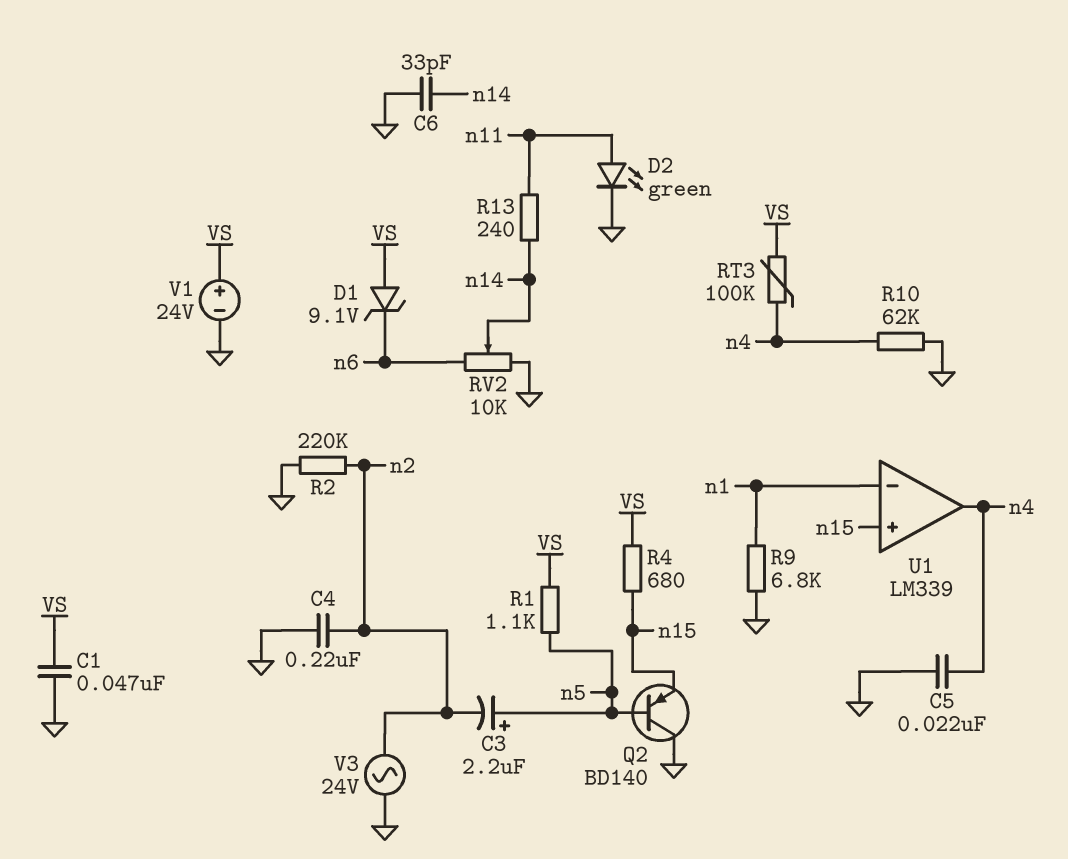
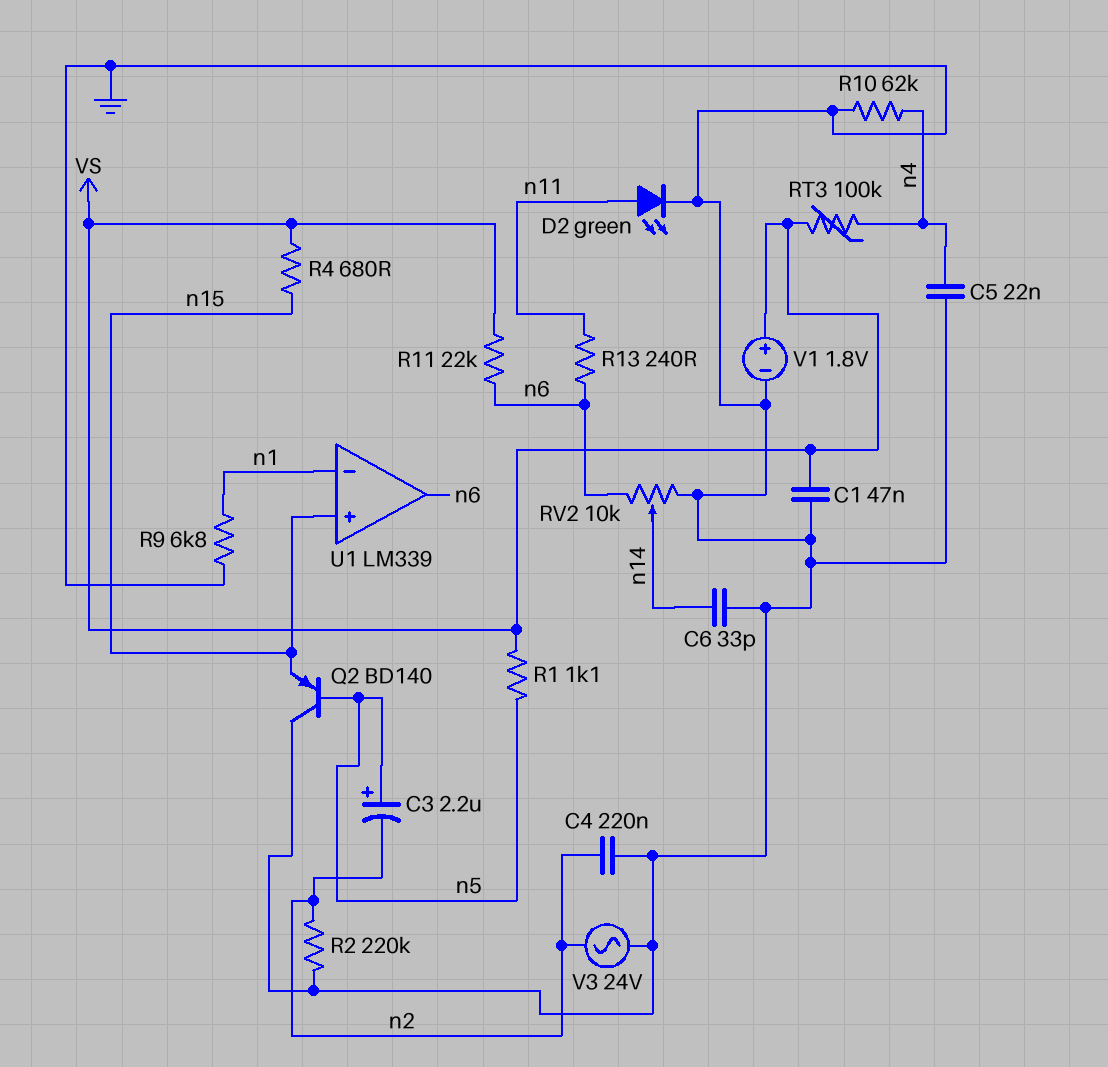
D1: zener 9.1V (A VS, K n6) -> none
R11: none -> 22k (VS, n6)
R13: 240 (n11, n14) -> 240 (n6, n11)
U1 pin out: n4 -> n6
V1: 24V (plus VS, minus GND) -> 1.8V (plus VS, minus GND)

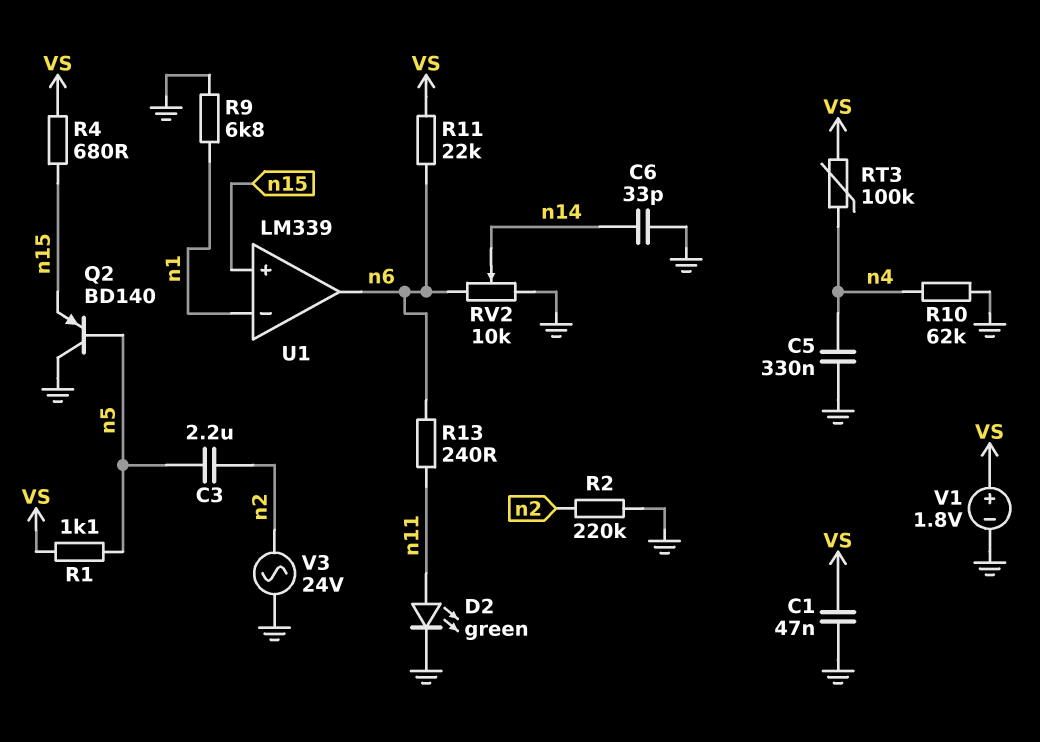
C3: 2.2uF (plus n5, minus n2) -> 2.2uF (n2, n5)
C4: 220nF (GND, n2) -> none
C5: 22nF (GND, n4) -> 330nF (GND, n4)

